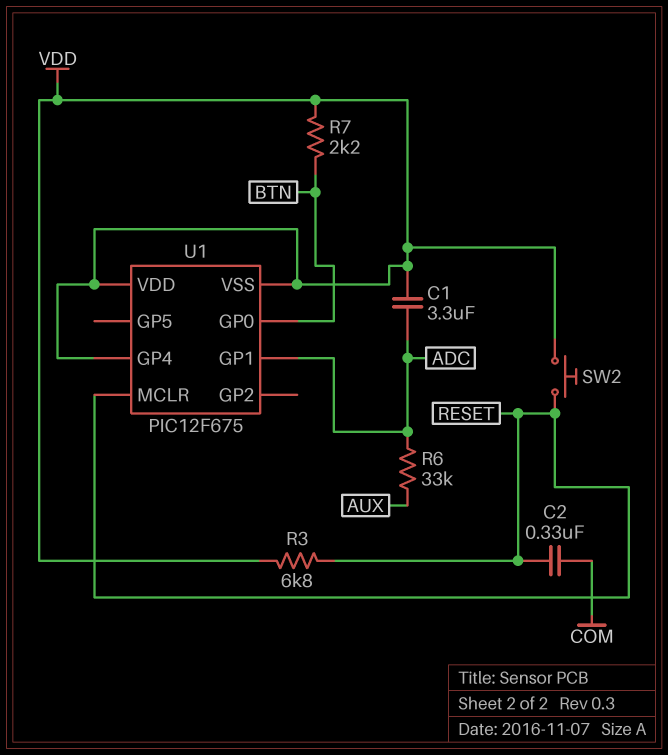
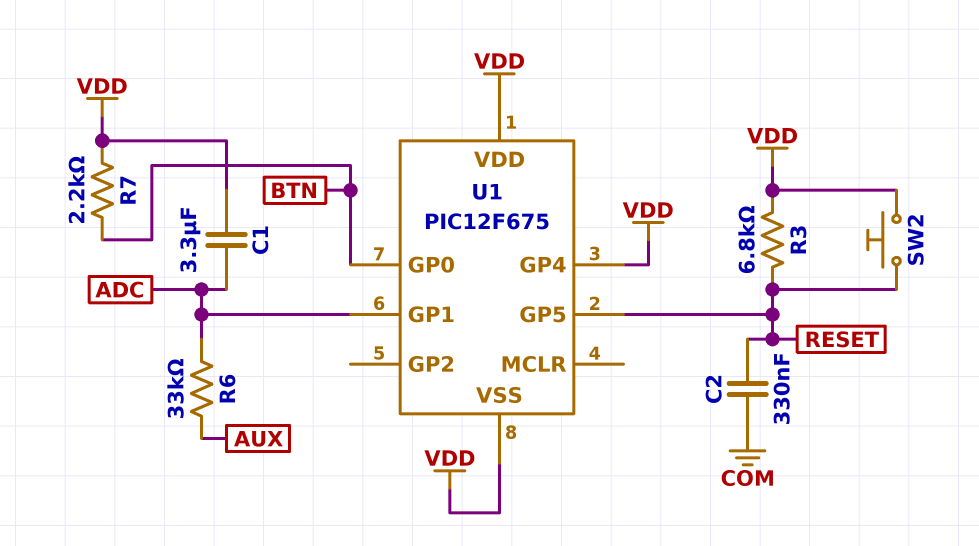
U1 pin GP5: none -> RESET
U1 pin MCLR: RESET -> none

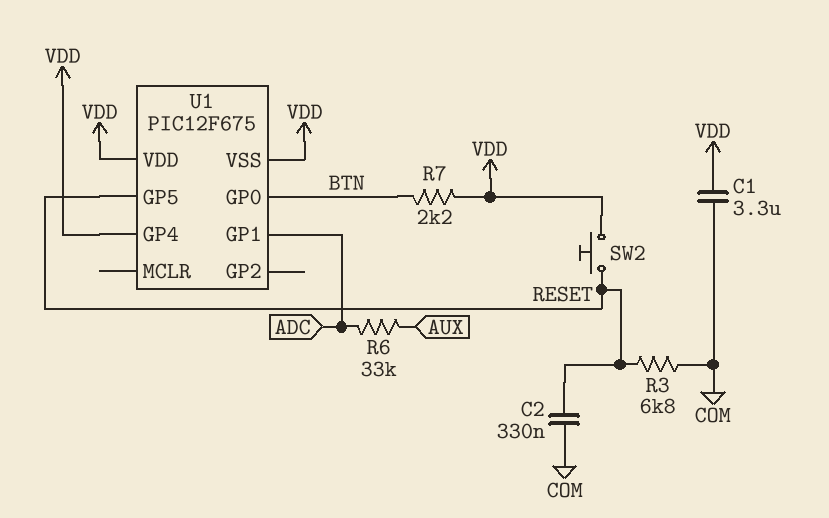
C1: 3.3uF (ADC, VDD) -> 3.3uF (COM, VDD)
R3: 6.8k (RESET, VDD) -> 6.8k (COM, RESET)

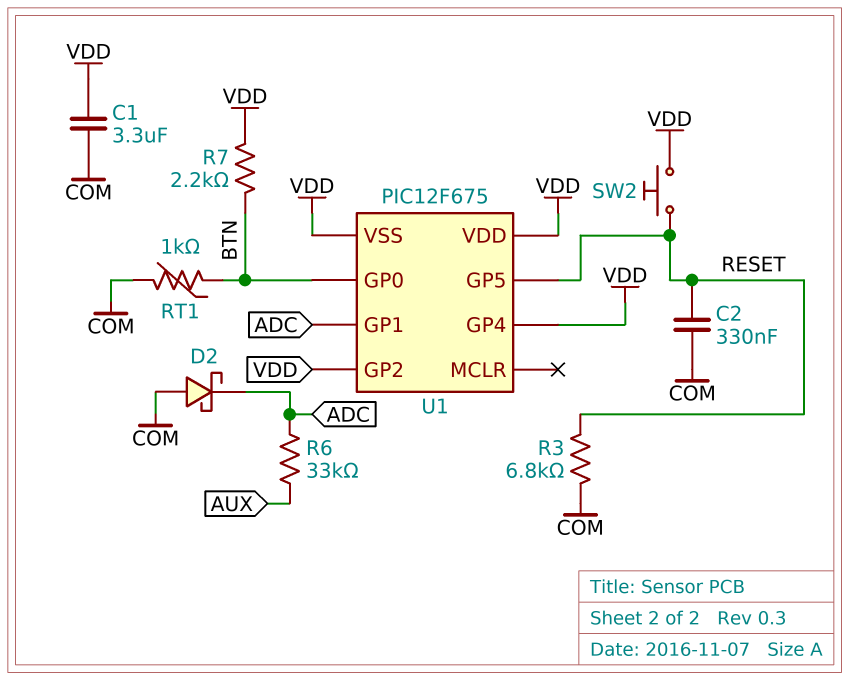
D2: none -> schottky (A COM, K ADC)
RT1: none -> 1k (BTN, COM)
U1 pin GP2: none -> VDD

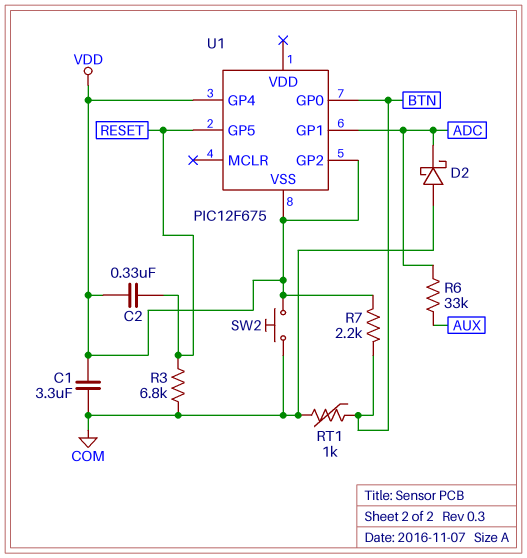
C2: 330nF (COM, RESET) -> 330nF (RESET, VDD)
SW2: button (RESET, VDD) -> button (COM, VDD)
U1 pin VDD: VDD -> none

